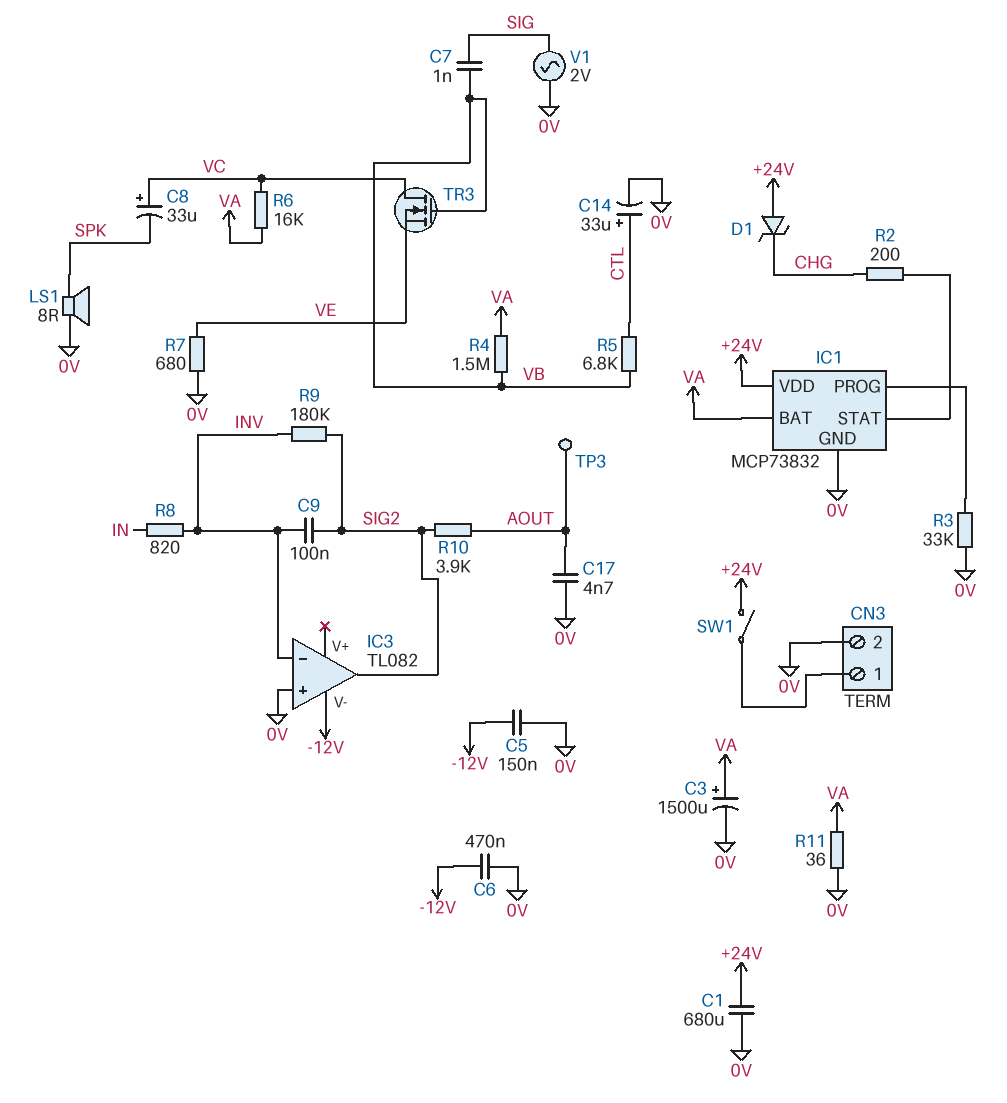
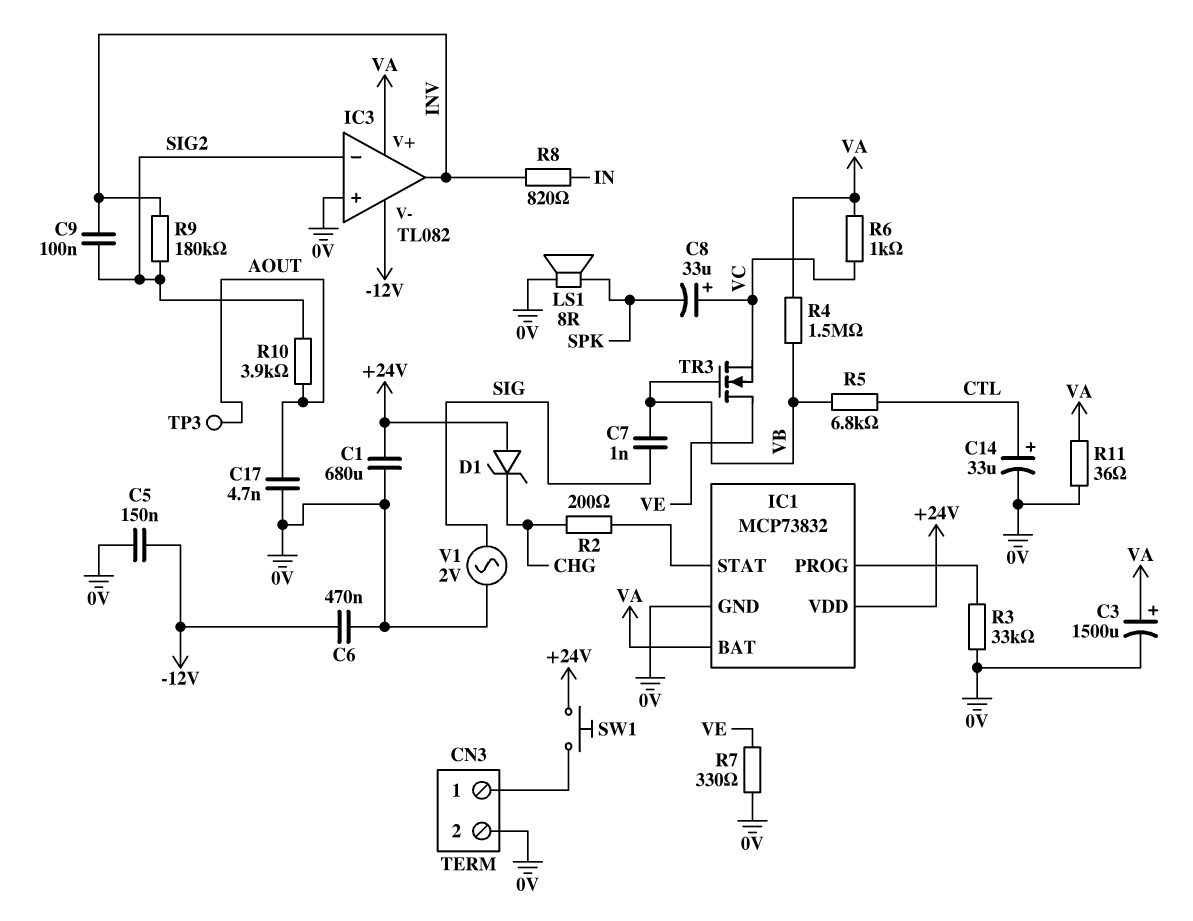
IC3 pin V+: none -> VA
IC3 pin in-: INV -> SIG2
IC3 pin out: SIG2 -> INV
R6: 16k (VA, VC) -> 1k (VA, VC)
R7: 680 (0V, VE) -> 330 (0V, VE)
SW1: switch (+24V, CN3/1) -> button (+24V, CN3/1)
TR3: NMOS (G VB, D VC, S VE) -> NMOS (G VB, D VE, S VC)

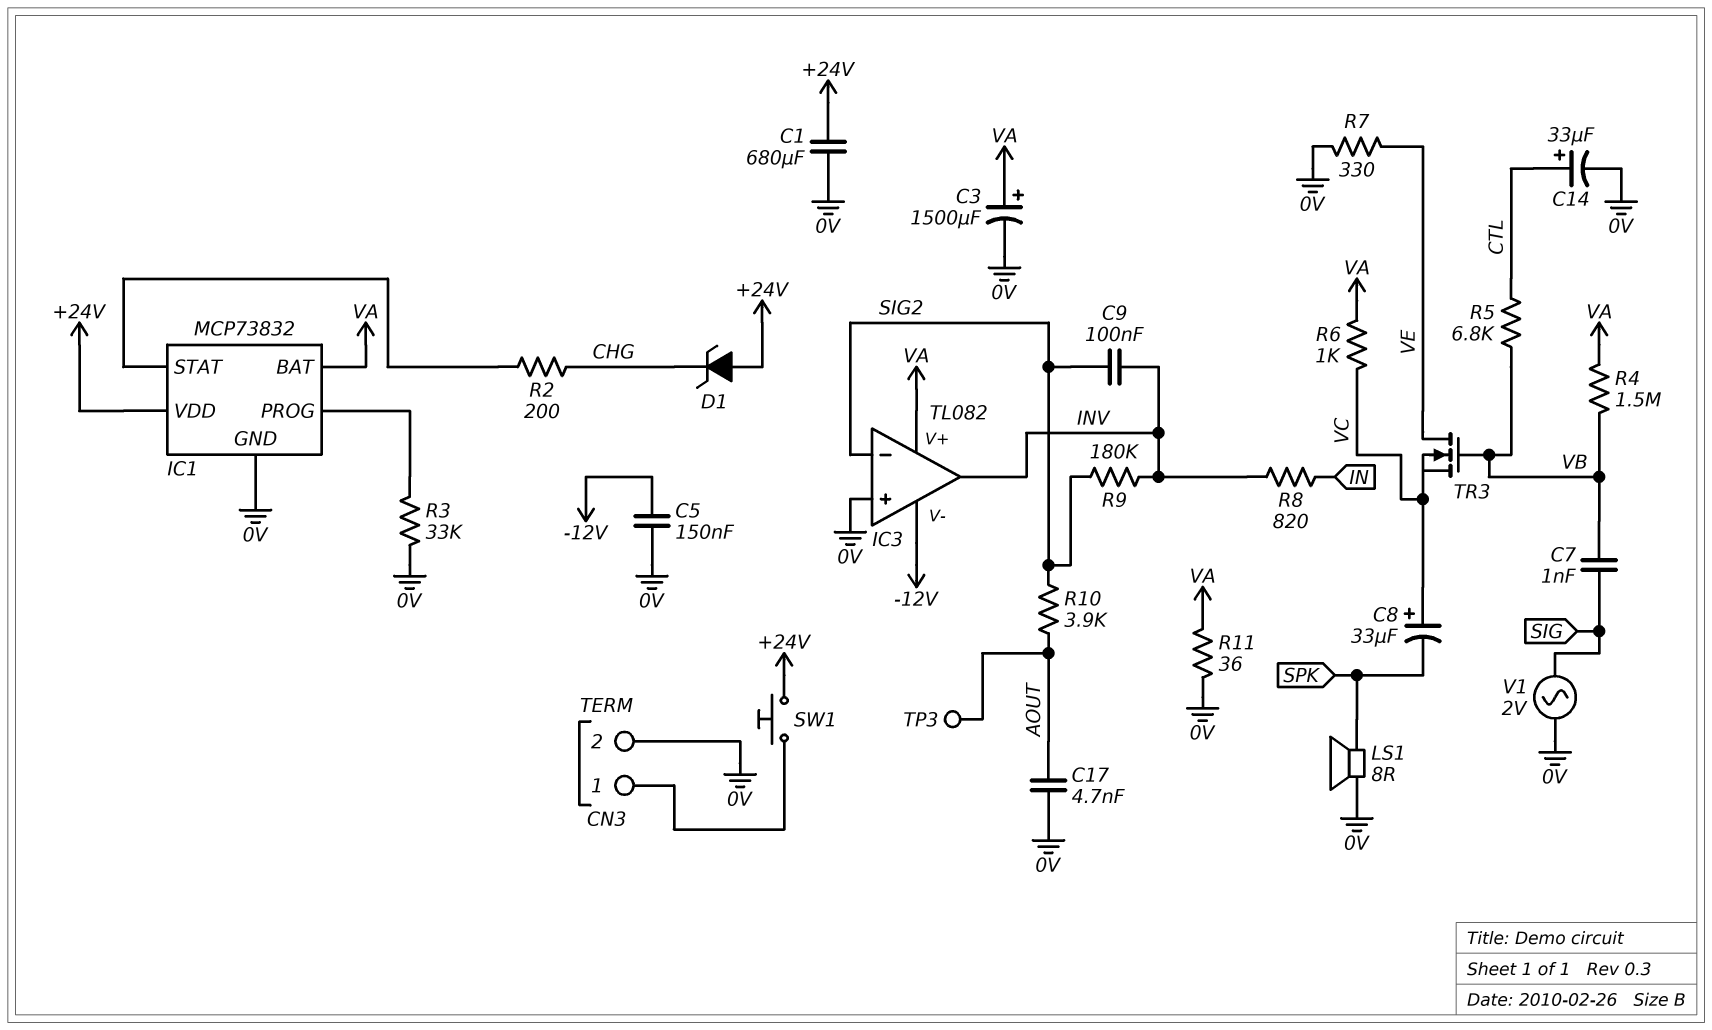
C6: 470nF (-12V, 0V) -> none

